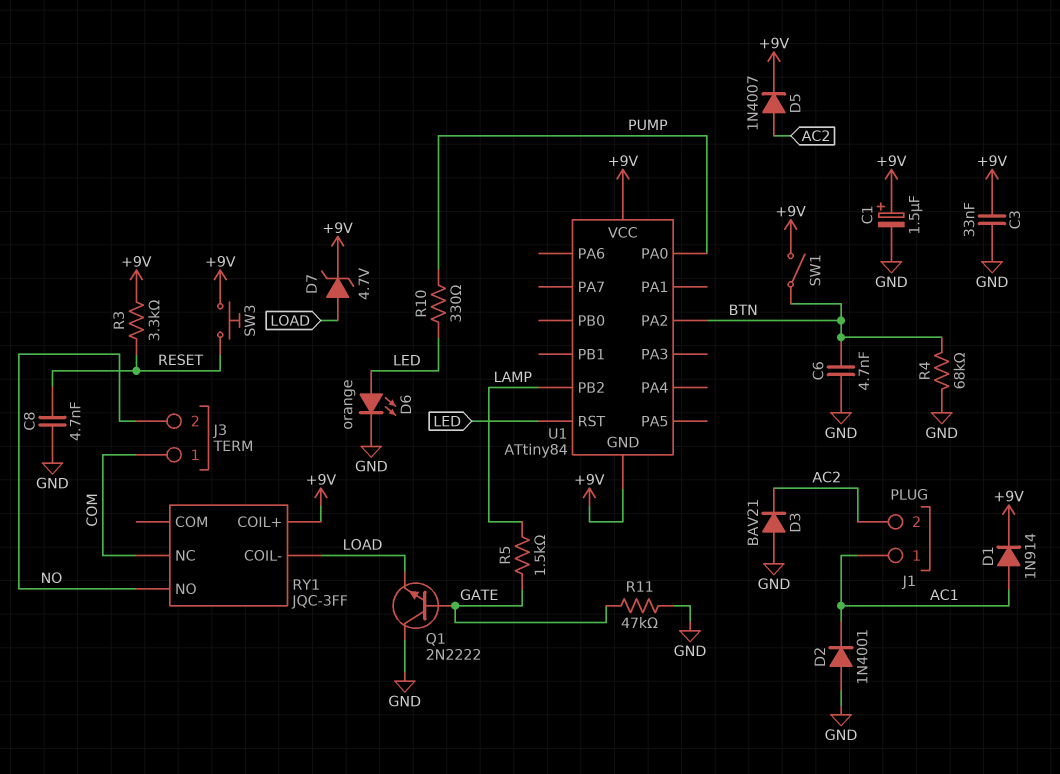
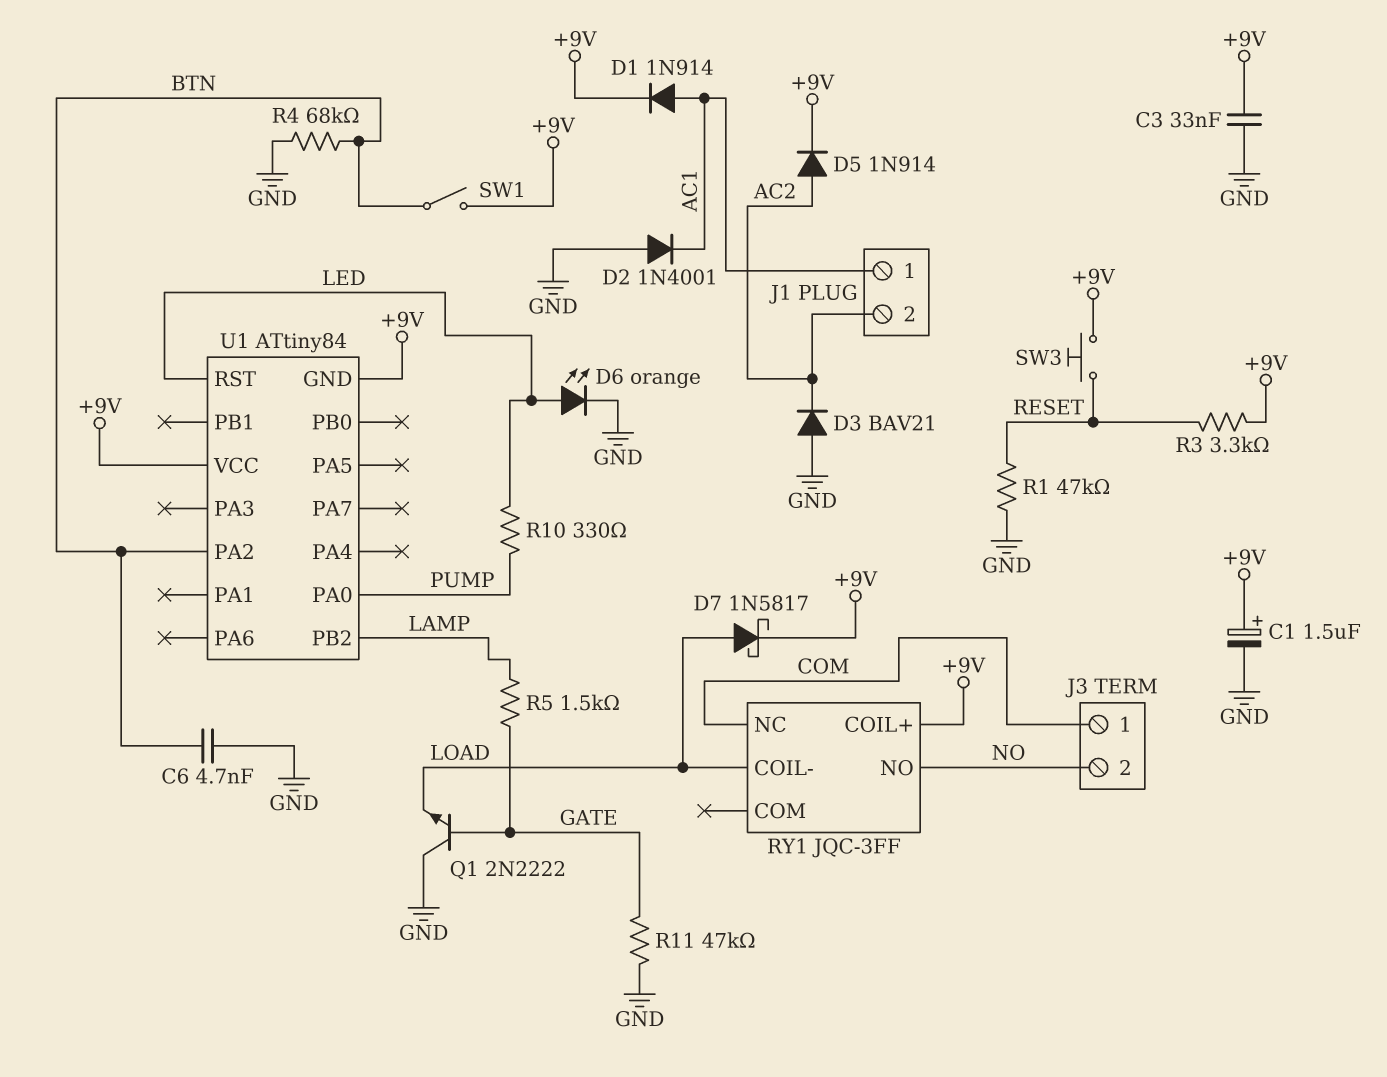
C8: 4.7nF (GND, RESET) -> none
D5: diode 1N4007 (A AC2, K +9V) -> diode 1N914 (A AC2, K +9V)
D7: zener 4.7V (A LOAD, K +9V) -> schottky 1N5817 (A LOAD, K +9V)
R1: none -> 47k (GND, RESET)

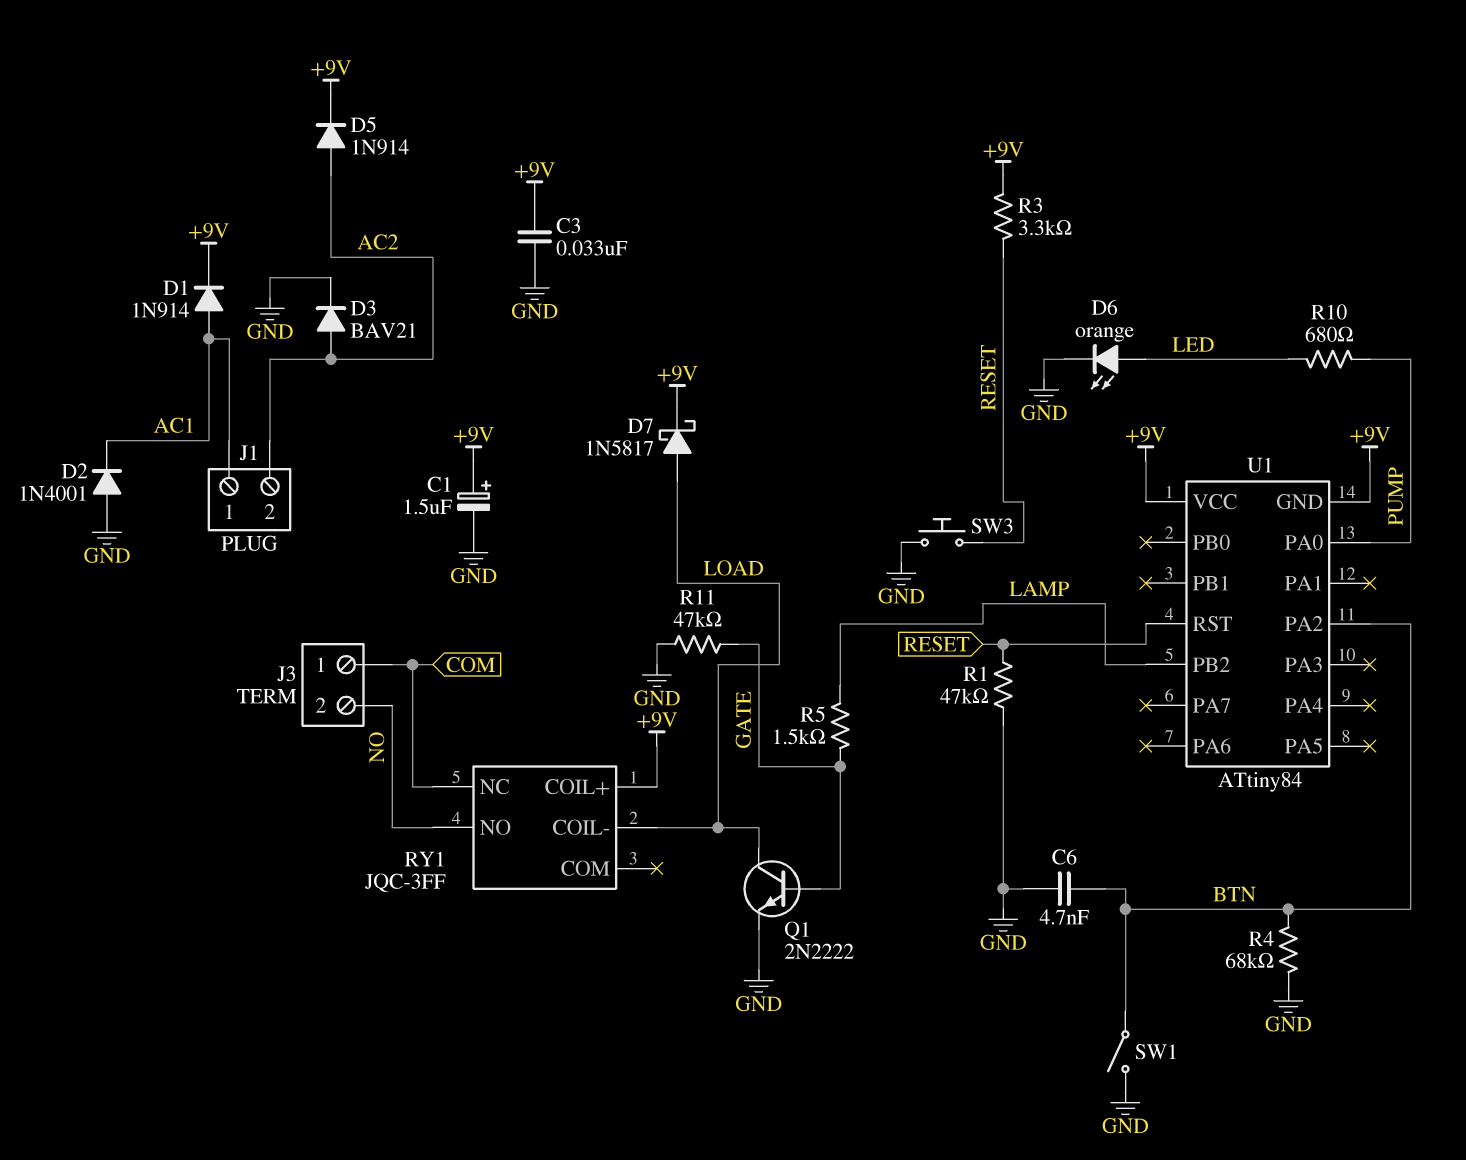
D3: diode BAV21 (A GND, K AC2) -> diode BAV21 (A AC2, K GND)
Q1: NPN 2N2222 (B GATE, C GND, E LOAD) -> NPN 2N2222 (B GATE, C LOAD, E GND)
R10: 330 (LED, PUMP) -> 680 (LED, PUMP)
SW1: switch (+9V, BTN) -> switch (BTN, GND)
SW3: button (+9V, RESET) -> button (GND, RESET)
U1 pin RST: LED -> RESET

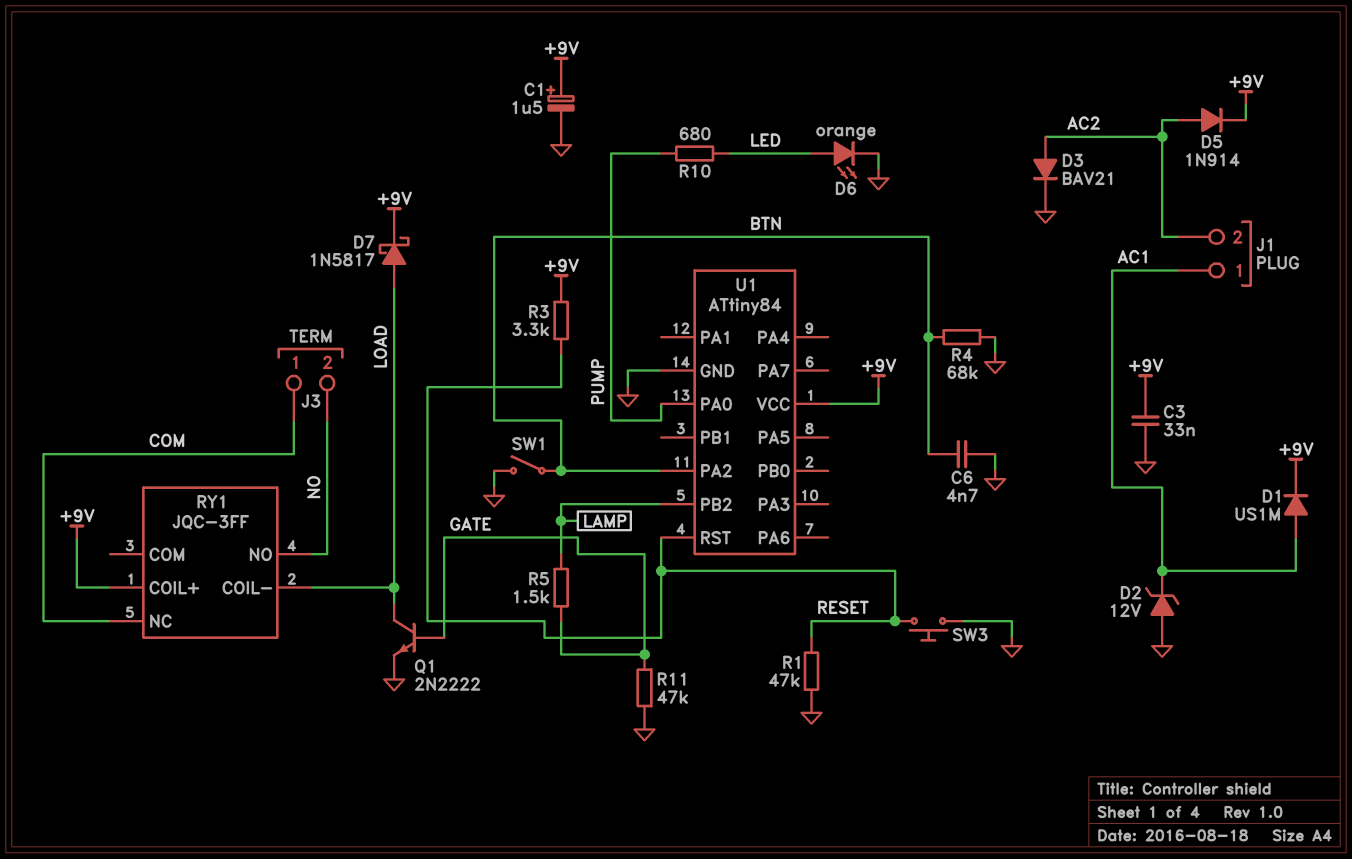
D1: diode 1N914 (A AC1, K +9V) -> diode US1M (A AC1, K +9V)
D2: diode 1N4001 (A GND, K AC1) -> zener 12V (A GND, K AC1)
U1 pin GND: +9V -> GND

